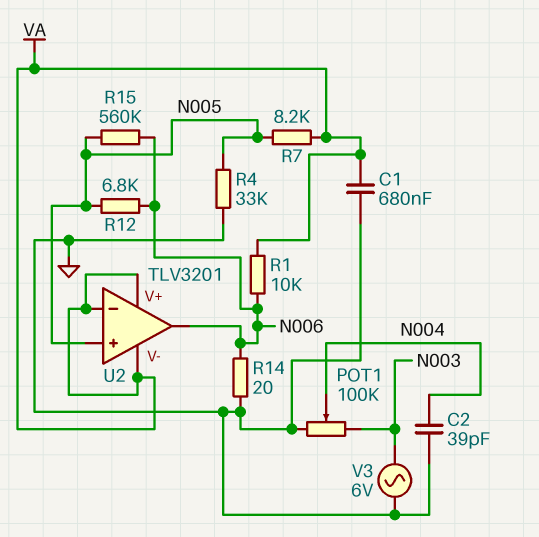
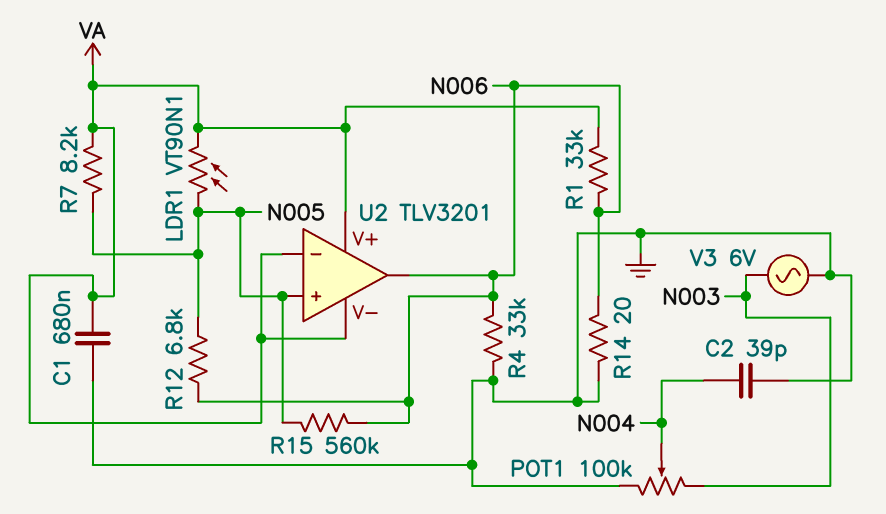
LDR1: none -> VT90N1 (N005, VA)
R1: 10k (N006, VA) -> 33k (N006, VA)
R4: 33k (GND, N005) -> 33k (GND, N006)

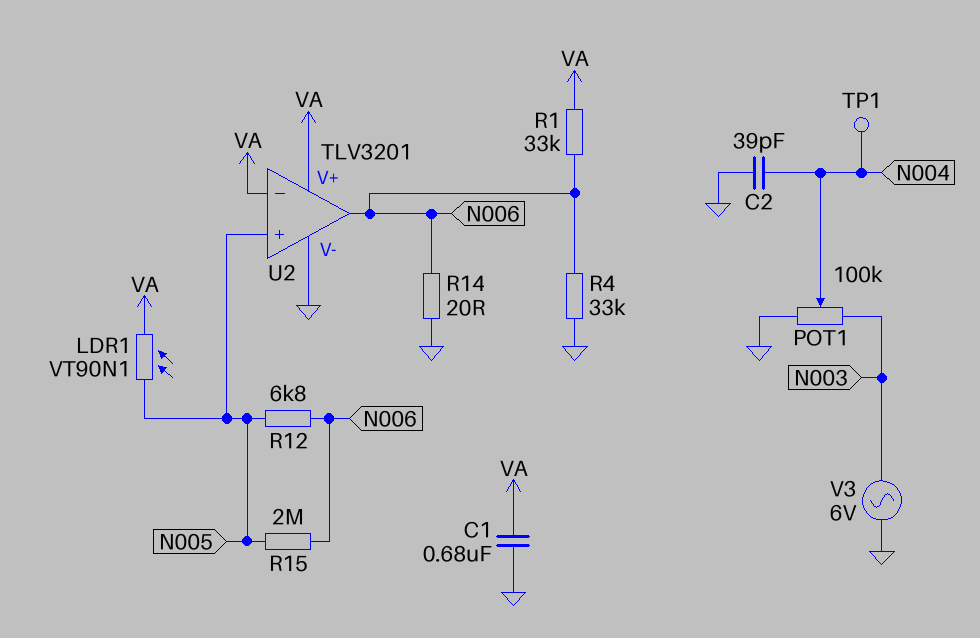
R7: 8.2k (N005, VA) -> none
R15: 560k (N005, N006) -> 2M (N005, N006)
TP1: none -> test point (N004)
U2 pin V-: VA -> GND

